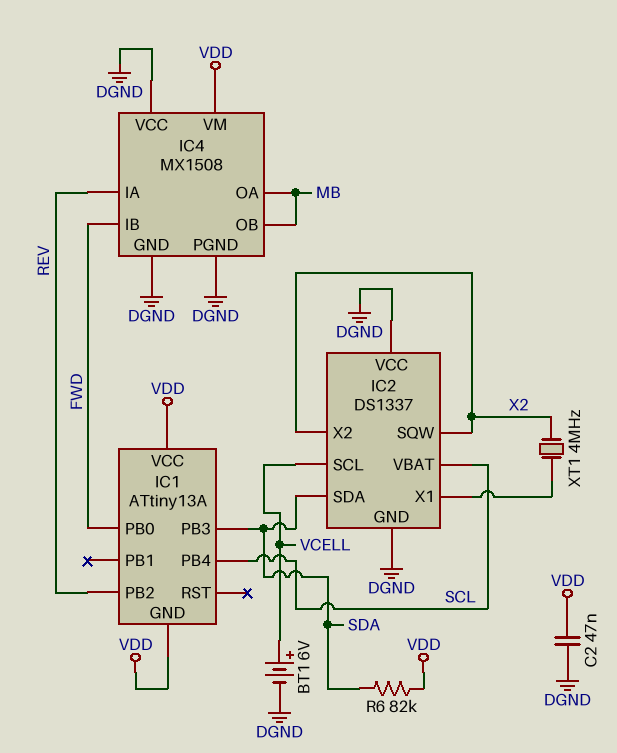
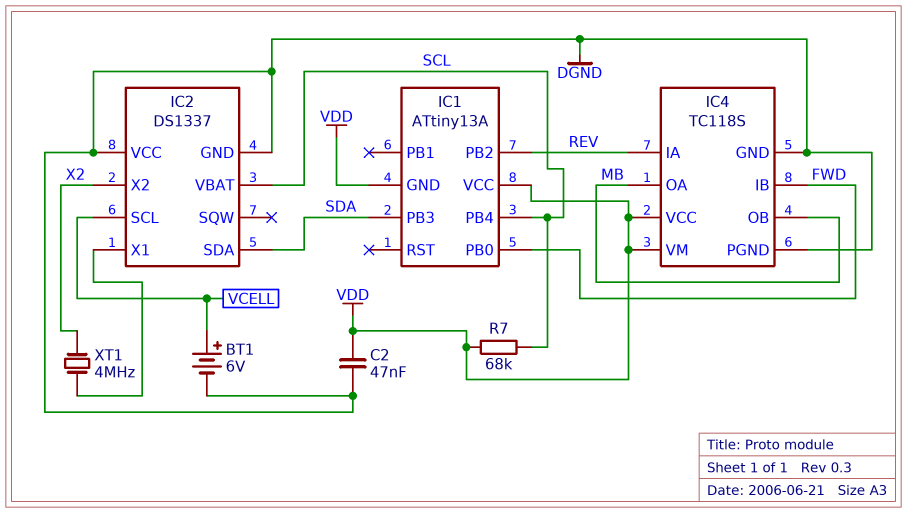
IC2 pin SQW: X2 -> none
IC4: MX1508 -> TC118S
IC4 pin VCC: DGND -> VDD
R6: 82k (SDA, VDD) -> none
R7: none -> 68k (SCL, VDD)

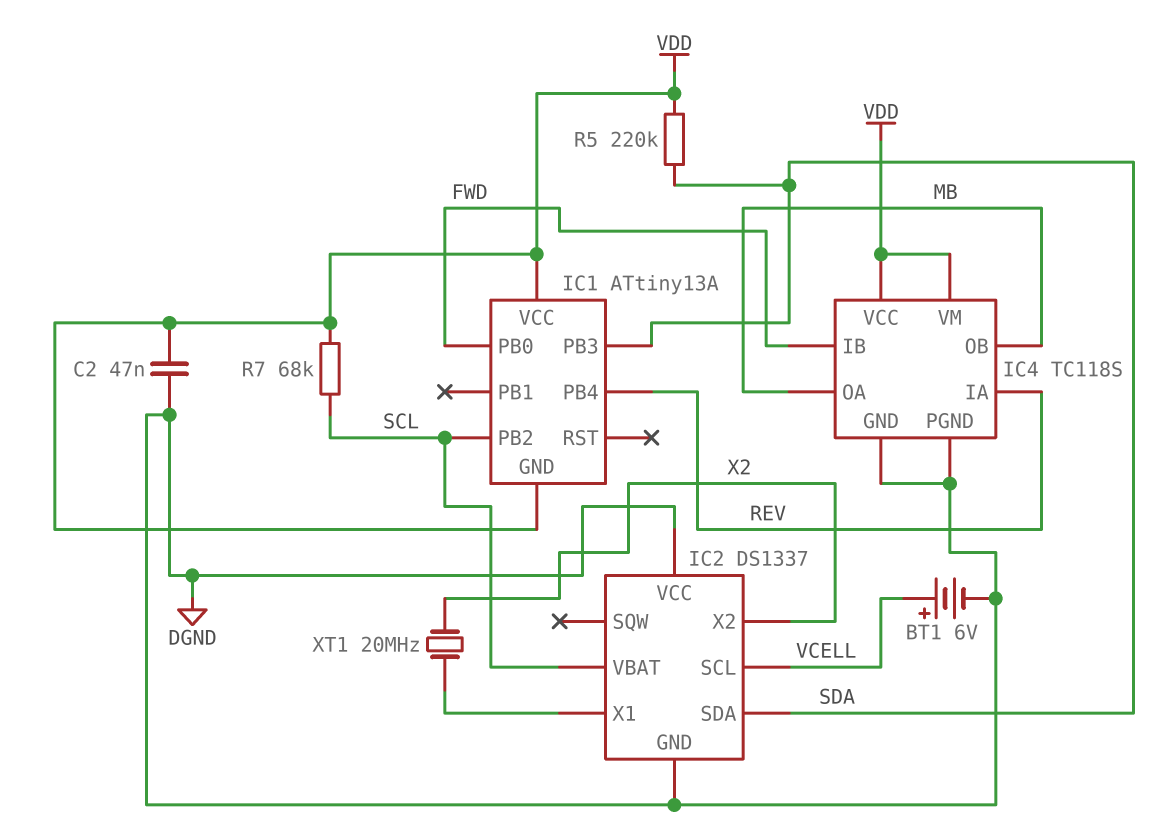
IC1 pin PB2: REV -> SCL
IC1 pin PB4: SCL -> REV
R5: none -> 220k (SDA, VDD)
XT1: 4MHz (IC2/X1, X2) -> 20MHz (IC2/X1, X2)

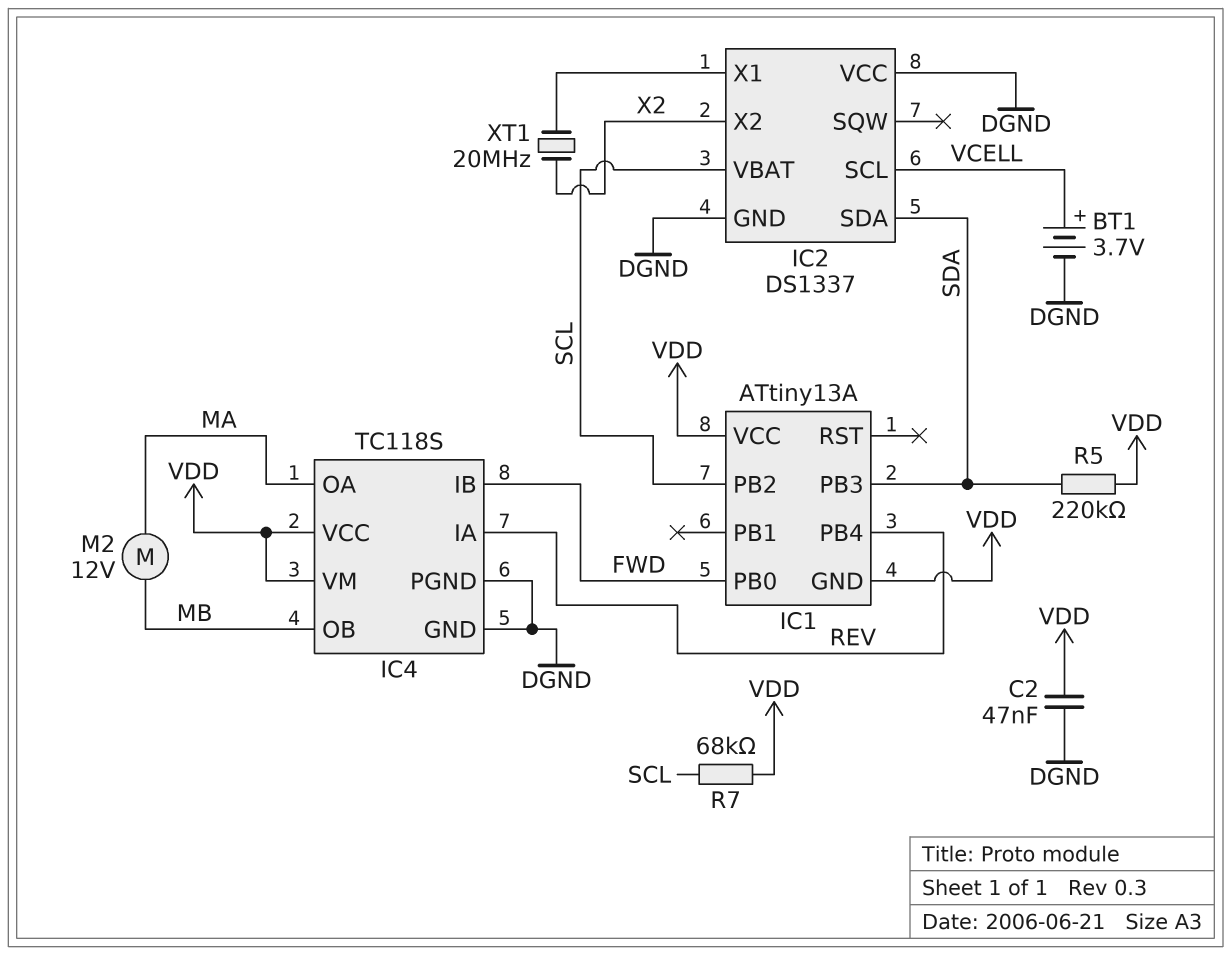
BT1: 6V (plus VCELL, minus DGND) -> 3.7V (plus VCELL, minus DGND)
IC4 pin OA: MB -> MA
M2: none -> motor 12V (MA, MB)

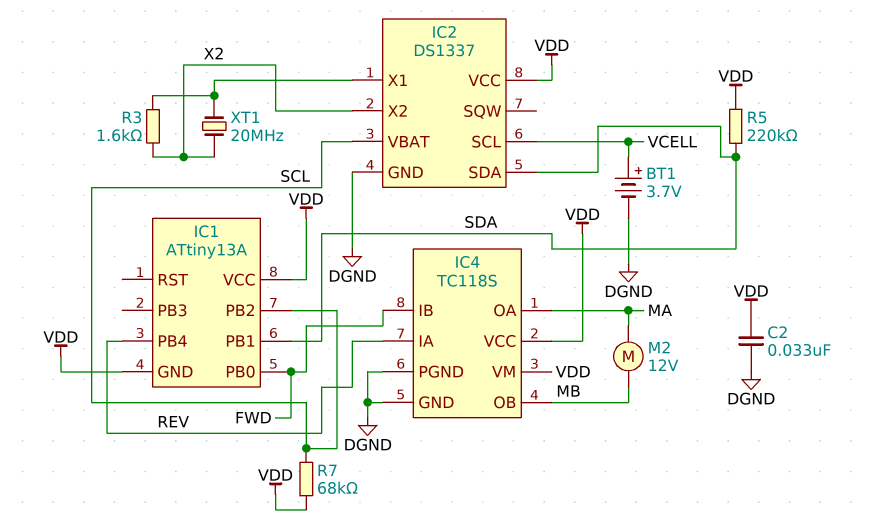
C2: 47nF (DGND, VDD) -> 33nF (DGND, VDD)
IC1 pin PB1: none -> SDA
IC1 pin PB3: SDA -> none
IC2 pin VCC: DGND -> VDD
R3: none -> 1.6k (IC2/X1, X2)

